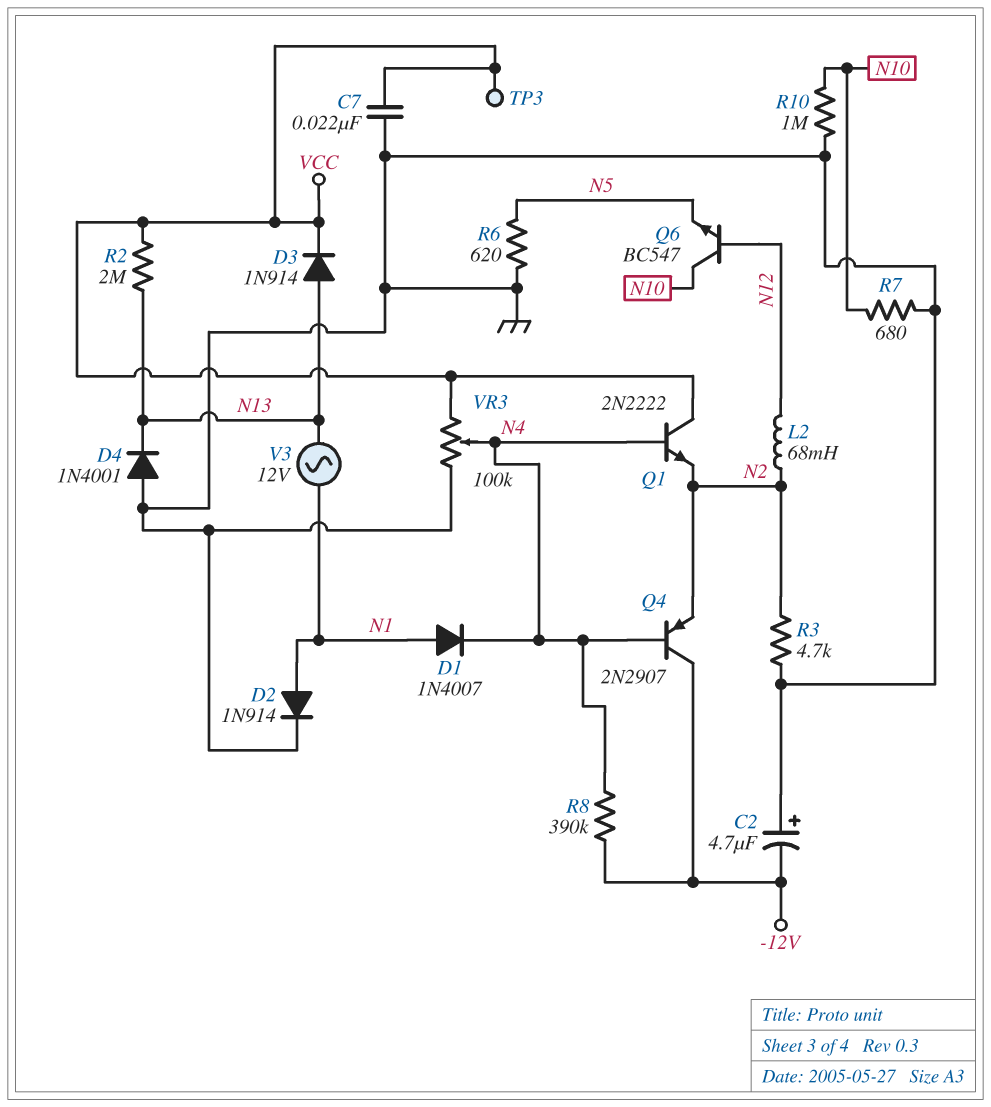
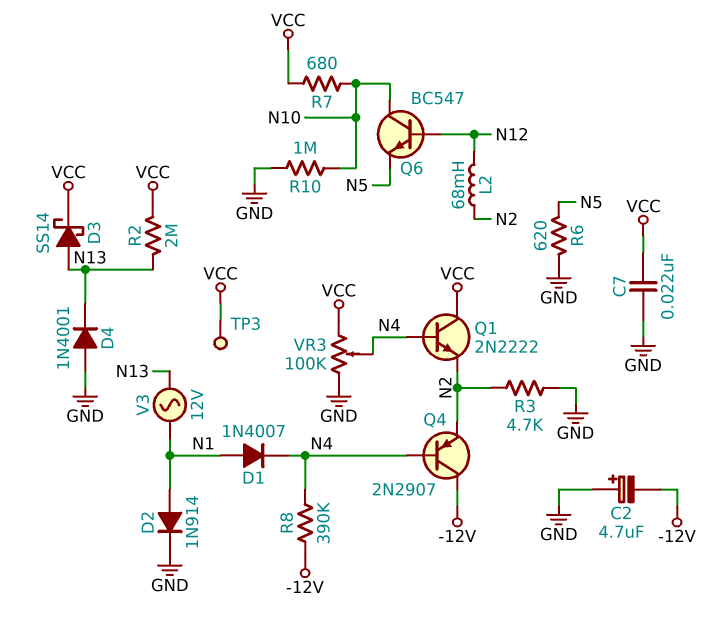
D3: diode 1N914 (A N13, K VCC) -> schottky SS14 (A N13, K VCC)
R7: 680 (GND, N10) -> 680 (N10, VCC)

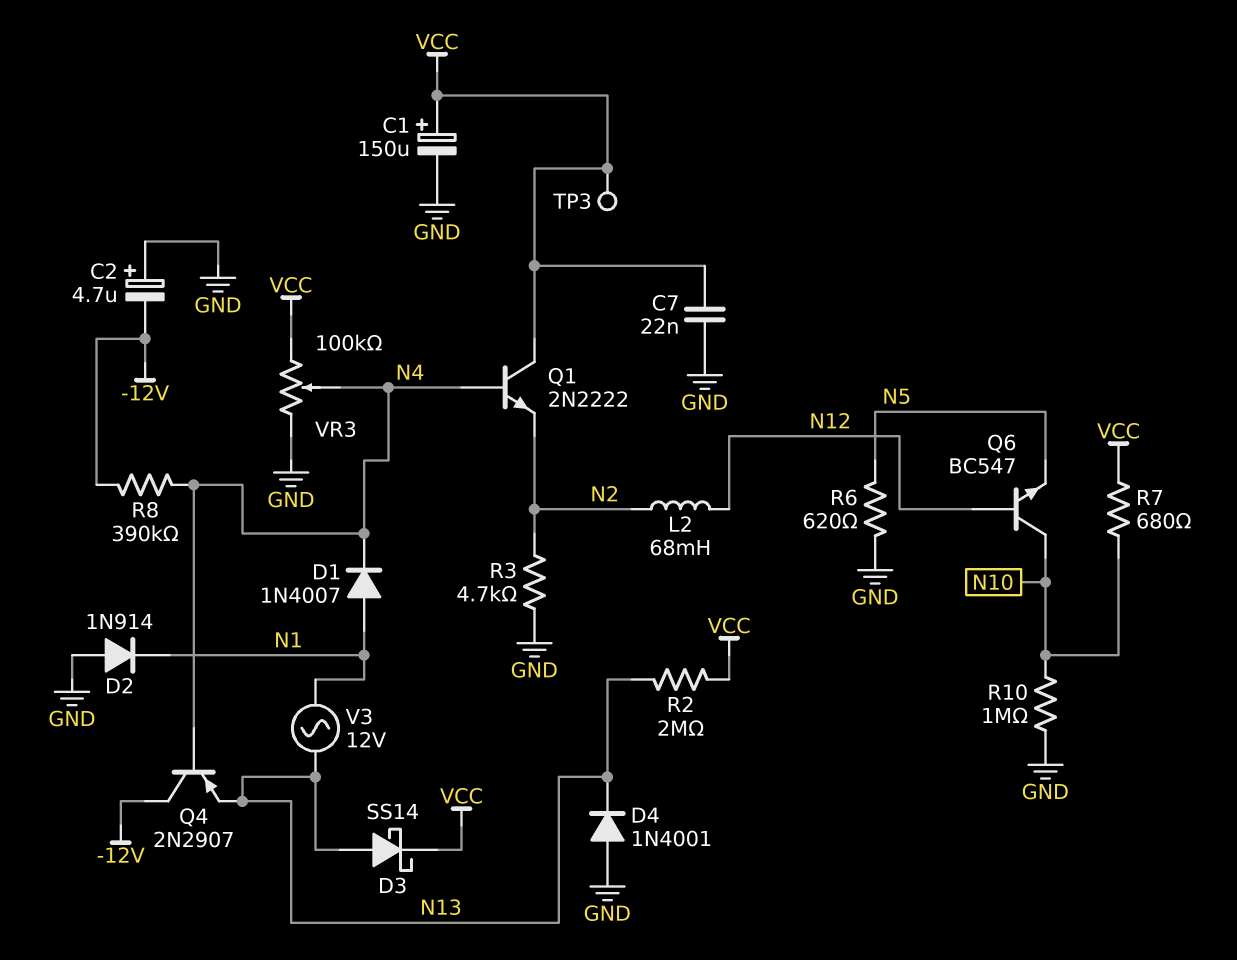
C1: none -> 150uF (plus VCC, minus GND)
D2: diode 1N914 (A N1, K GND) -> diode 1N914 (A GND, K N1)
Q4: PNP 2N2907 (B N4, C -12V, E N2) -> PNP 2N2907 (B N4, C -12V, E N13)

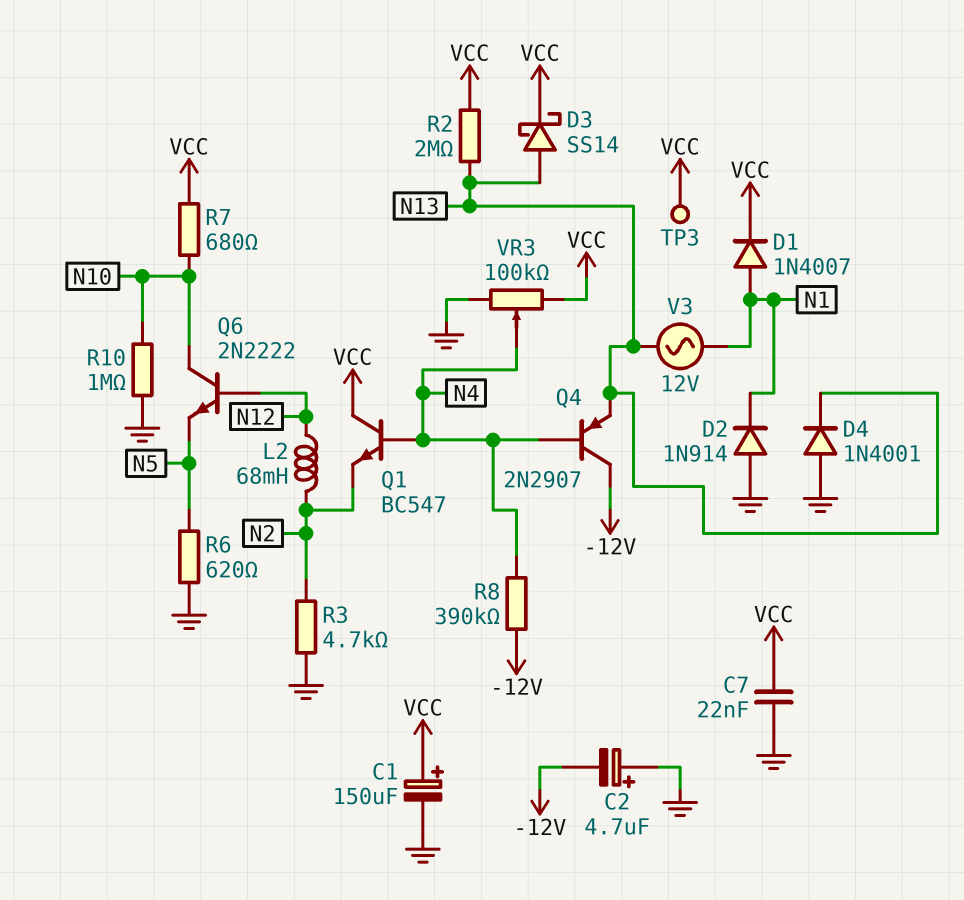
D1: diode 1N4007 (A N1, K N4) -> diode 1N4007 (A N1, K VCC)
Q1: NPN 2N2222 (B N4, C VCC, E N2) -> NPN BC547 (B N4, C VCC, E N2)
Q6: NPN BC547 (B N12, C N10, E N5) -> NPN 2N2222 (B N12, C N10, E N5)

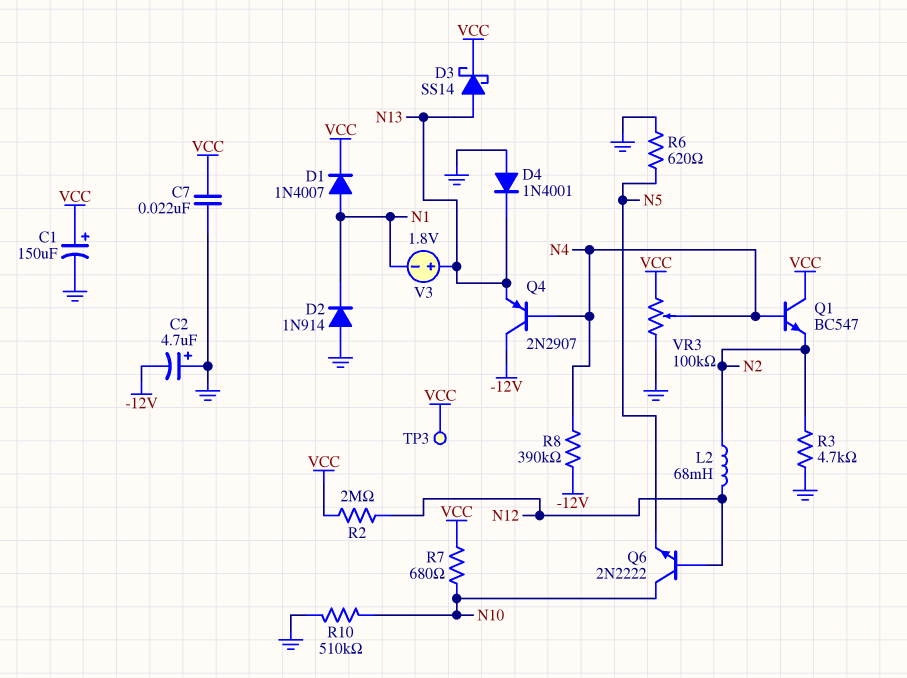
R2: 2M (N13, VCC) -> 2M (N12, VCC)
R10: 1M (GND, N10) -> 510k (GND, N10)
V3: AC 12V (N1, N13) -> 1.8V (plus N13, minus N1)

